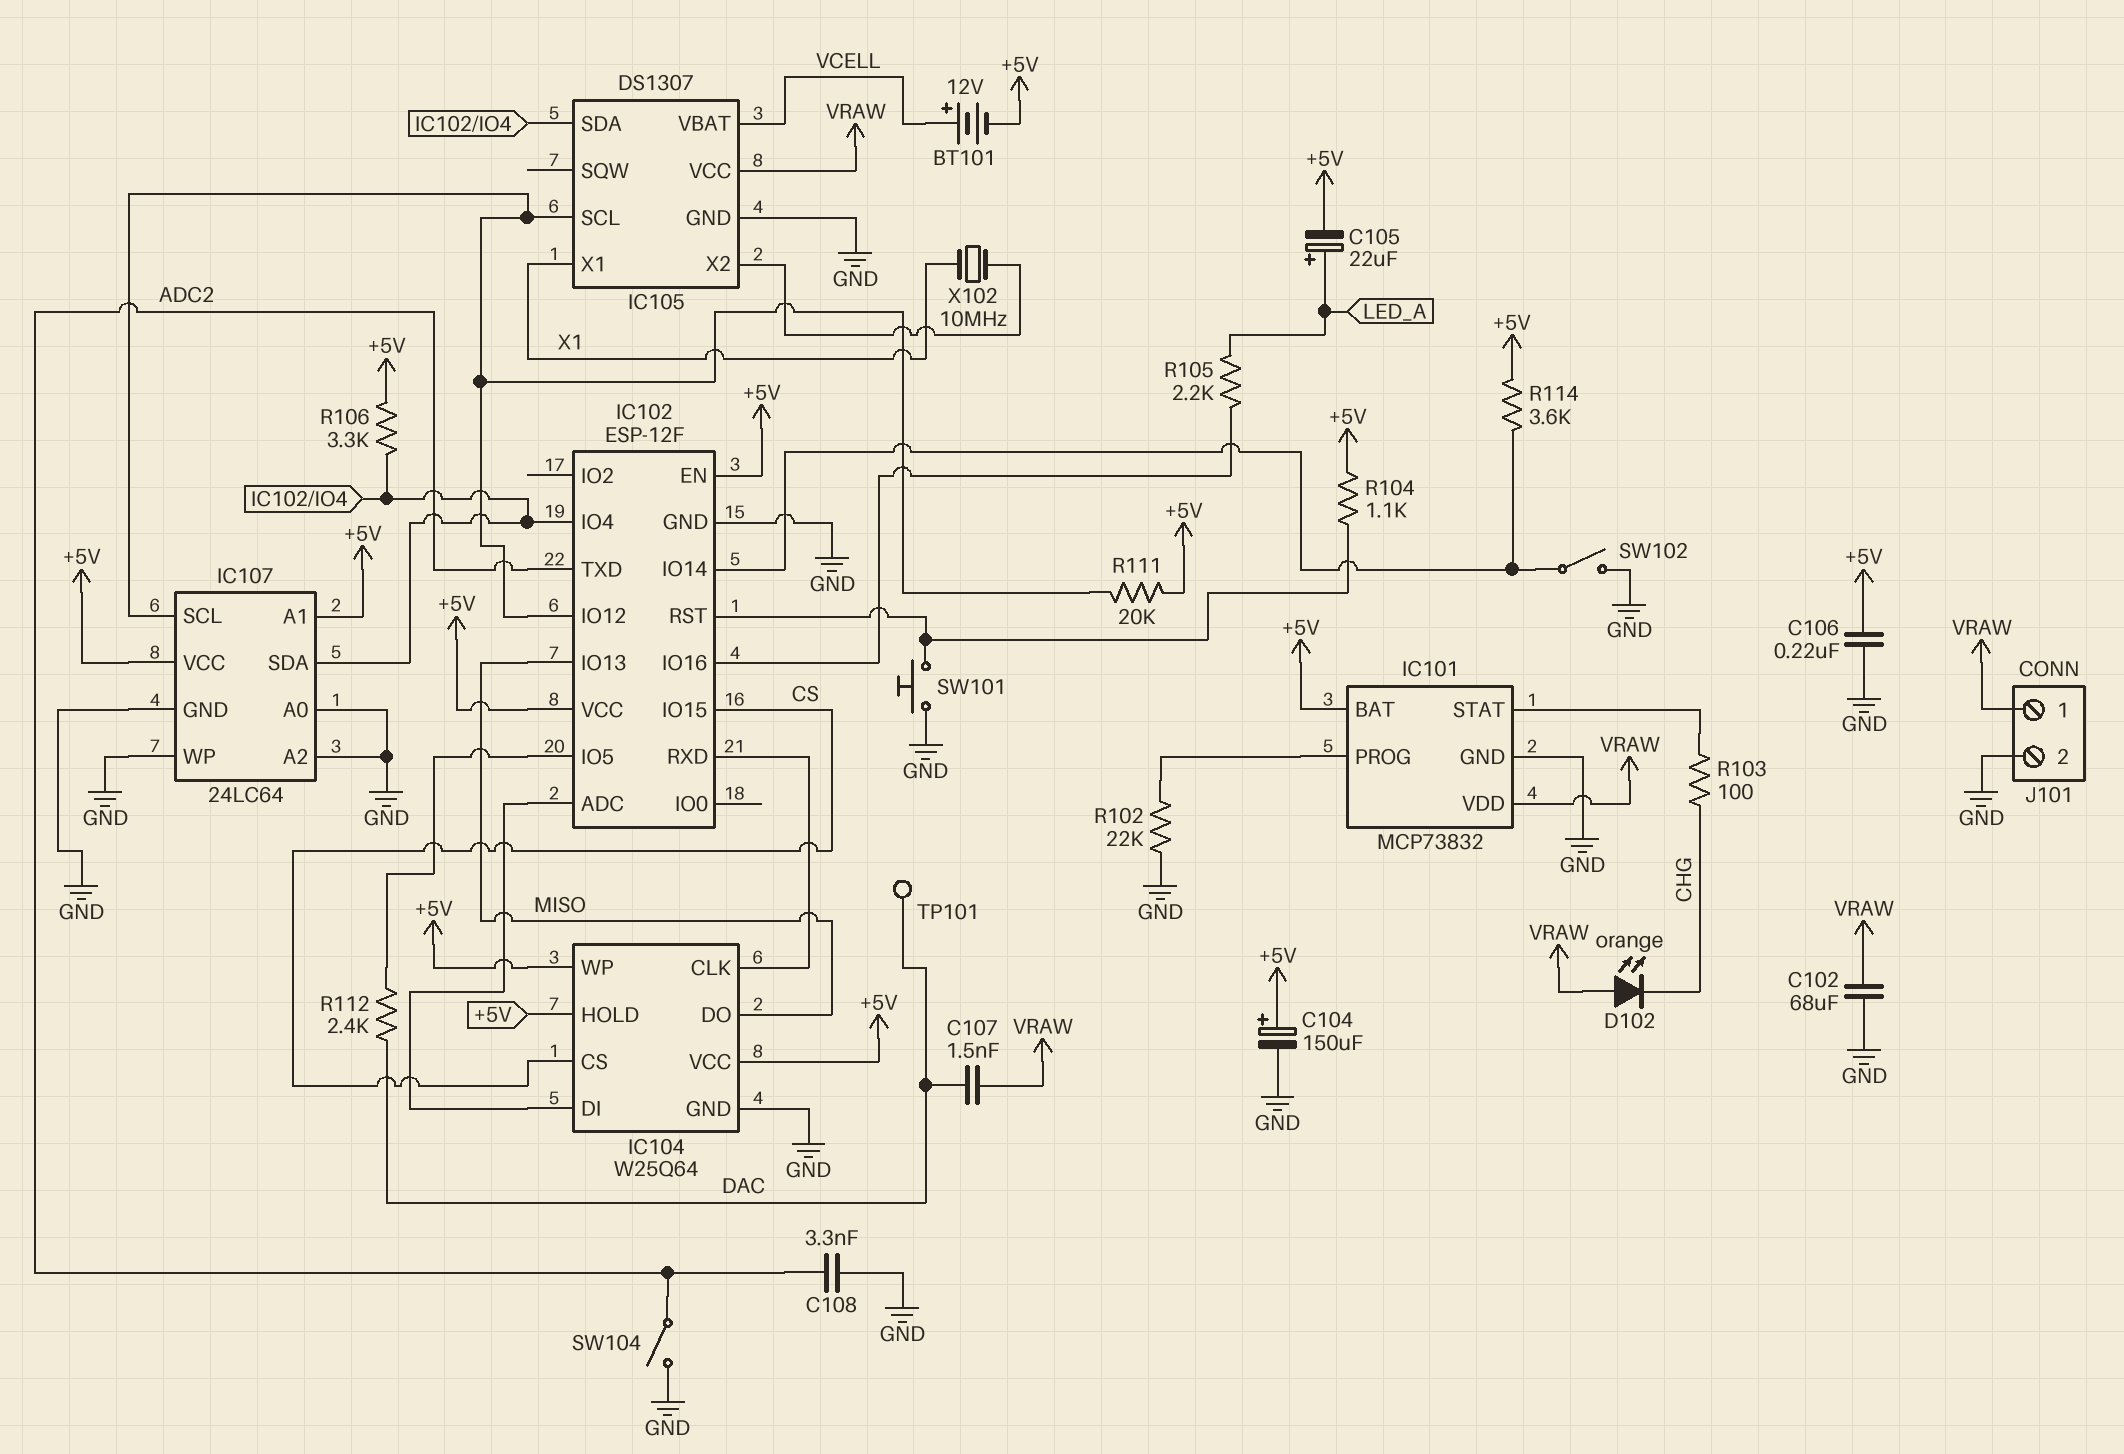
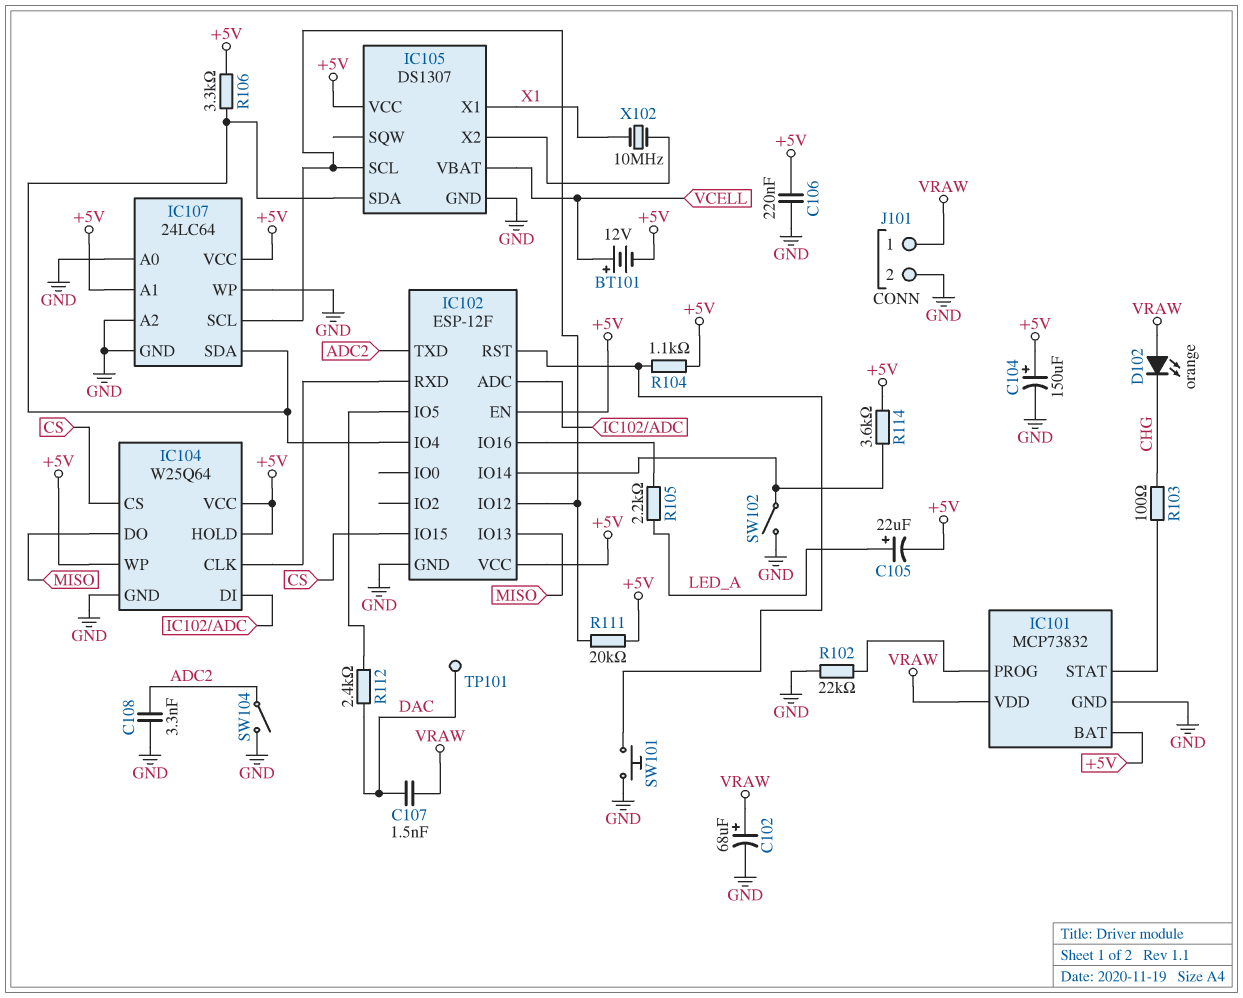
C102: 68uF (GND, VRAW) -> 68uF (plus VRAW, minus GND)
IC105 pin VCC: VRAW -> +5V

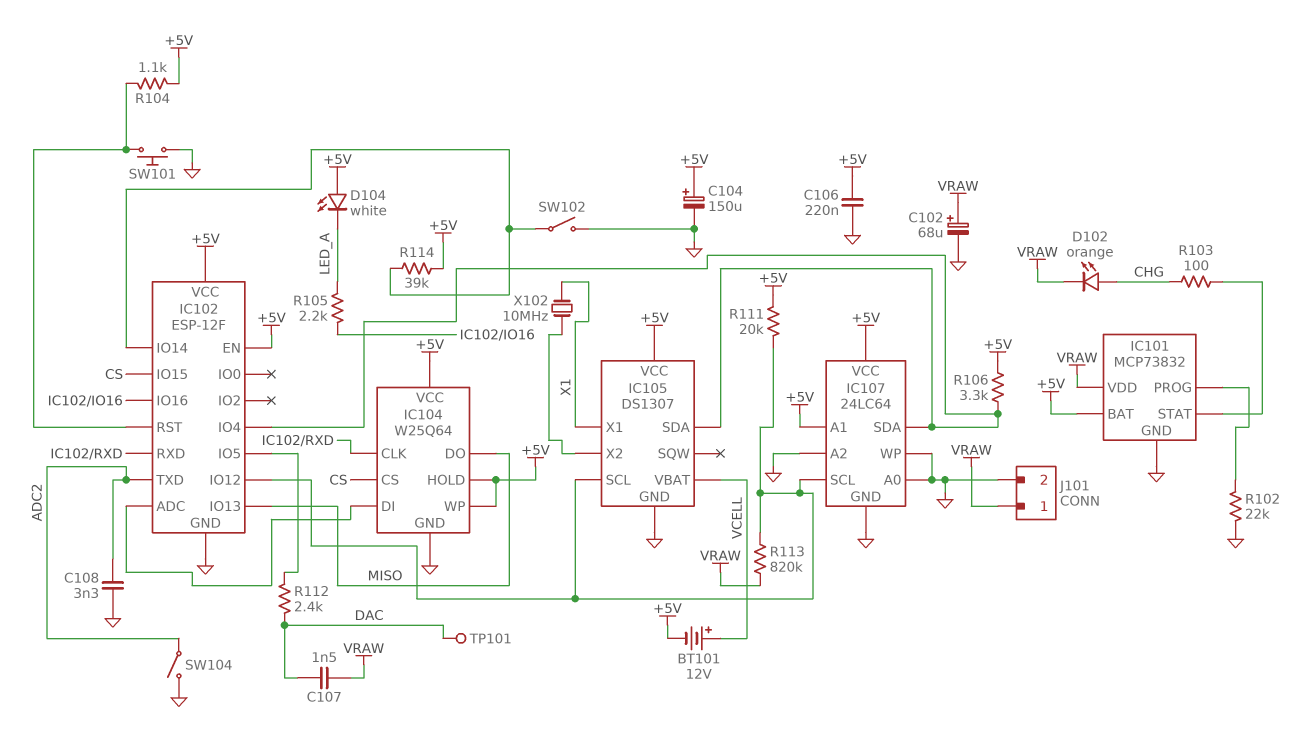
C105: 22uF (plus LED_A, minus +5V) -> none
D102: LED orange (A VRAW, K CHG) -> LED orange (A CHG, K VRAW)
D104: none -> LED white (A +5V, K LED_A)
R113: none -> 820k (IC102/IO12, VRAW)
R114: 3.6k (+5V, IC102/IO14) -> 39k (+5V, IC102/IO14)

